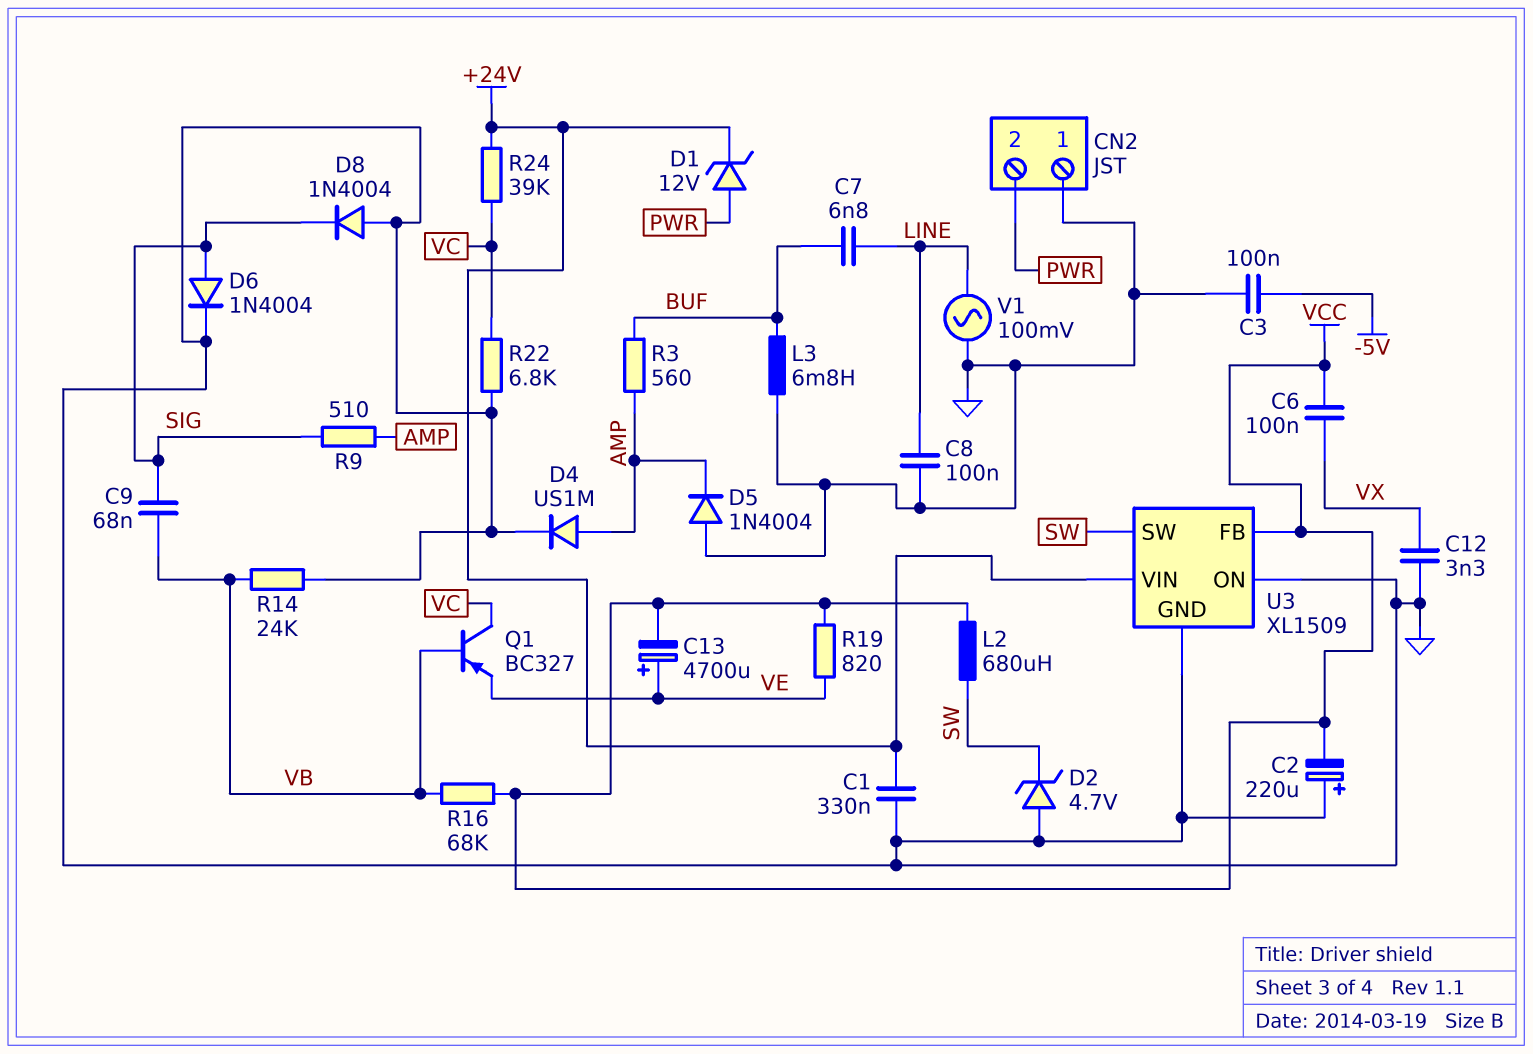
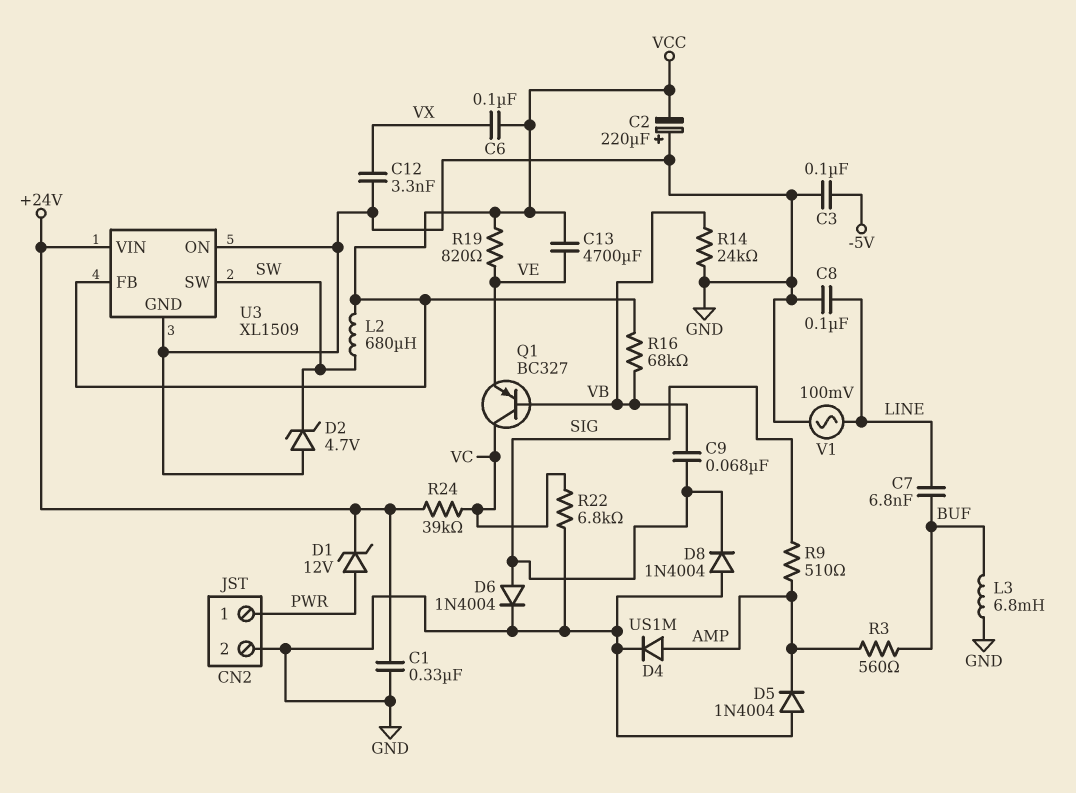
C13: 4700uF (plus VE, minus VCC) -> 4700uF (VCC, VE)
CN2 pin 1: GND -> PWR
CN2 pin 2: PWR -> GND

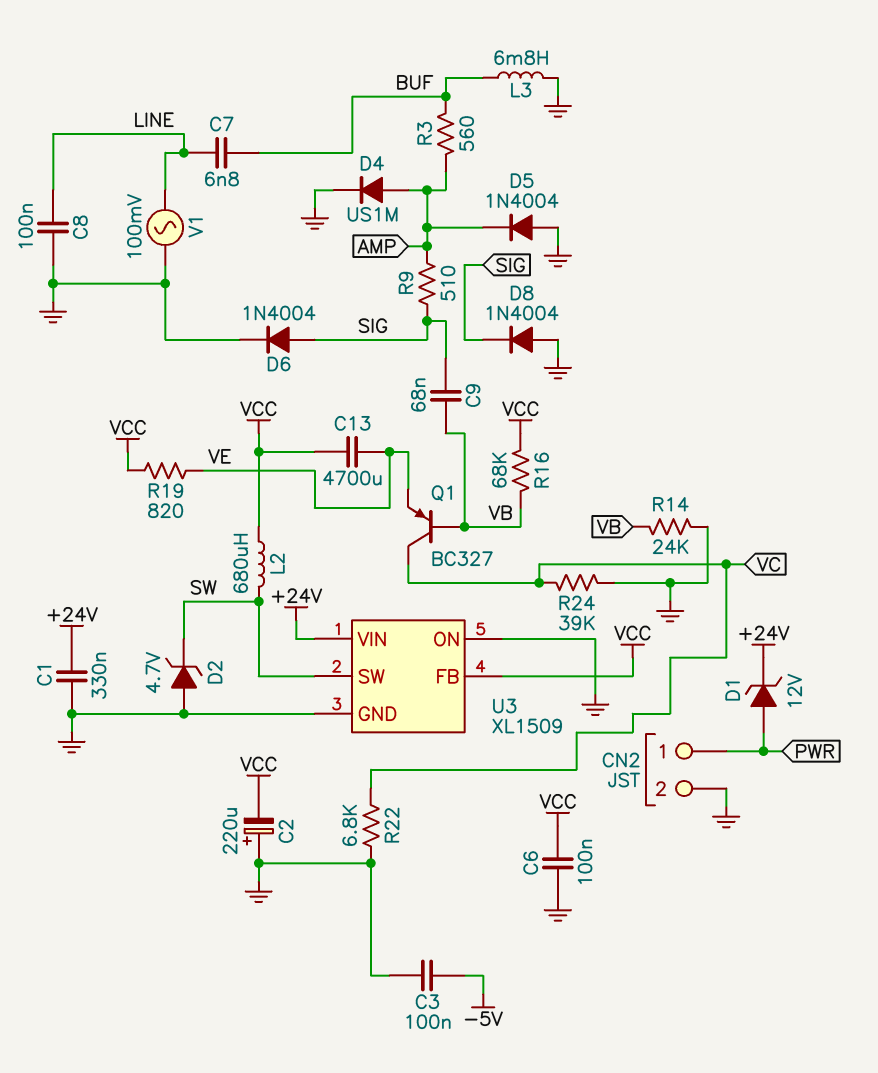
C6: 100nF (VCC, VX) -> 100nF (GND, VCC)
C12: 3.3nF (GND, VX) -> none
R24: 39k (+24V, VC) -> 39k (GND, VC)

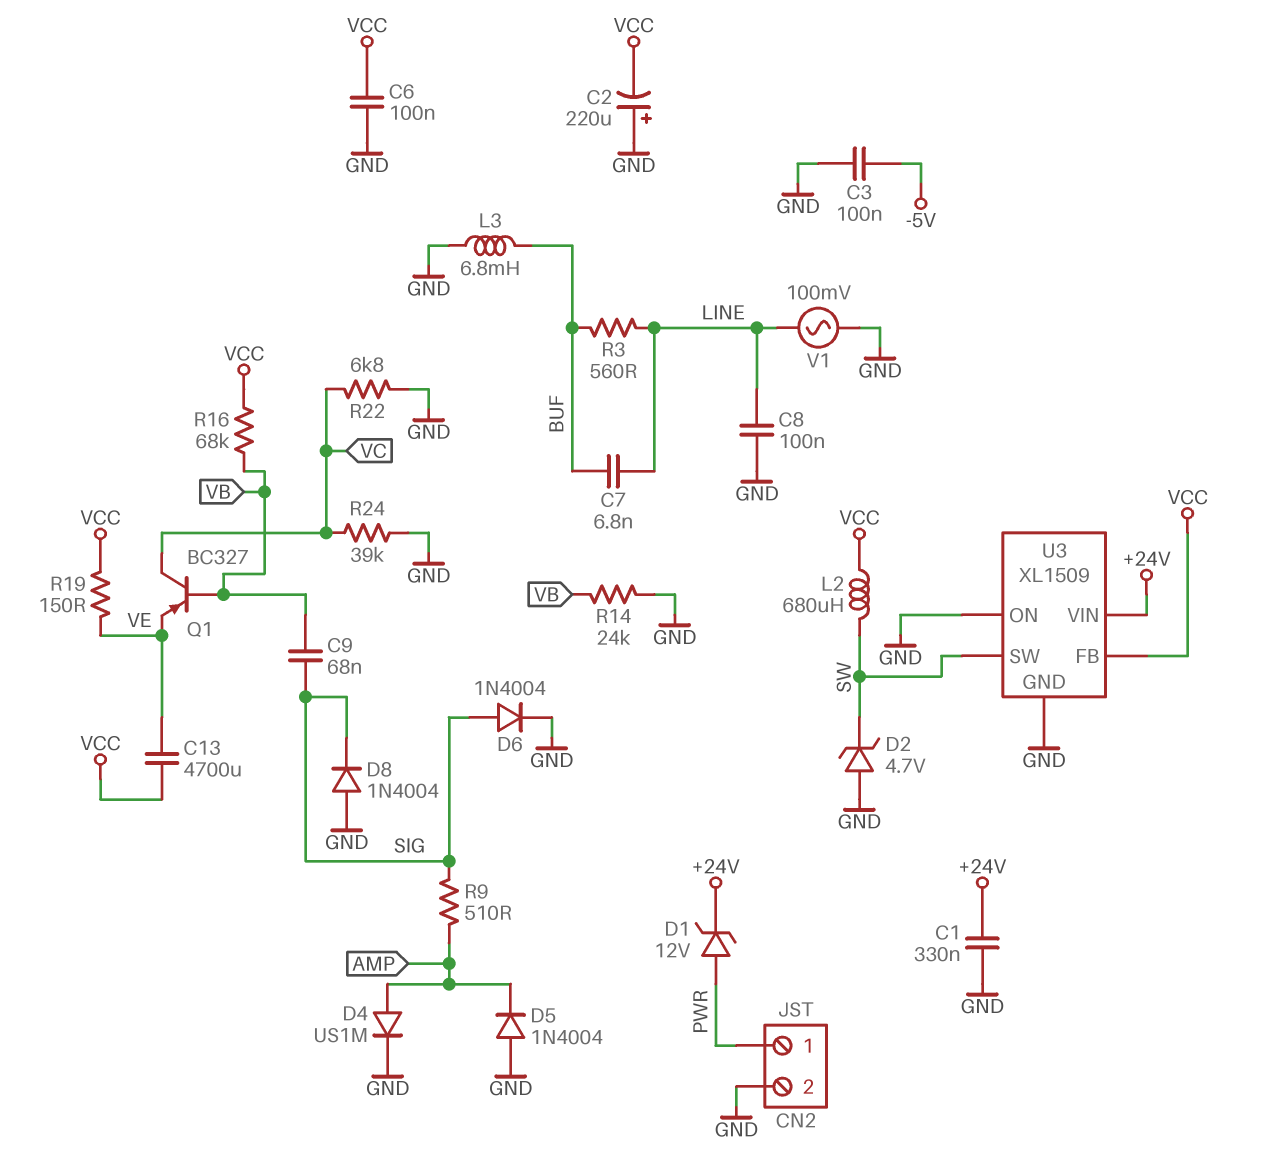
R3: 560 (AMP, BUF) -> 560 (BUF, LINE)
R19: 820 (VCC, VE) -> 150 (VCC, VE)

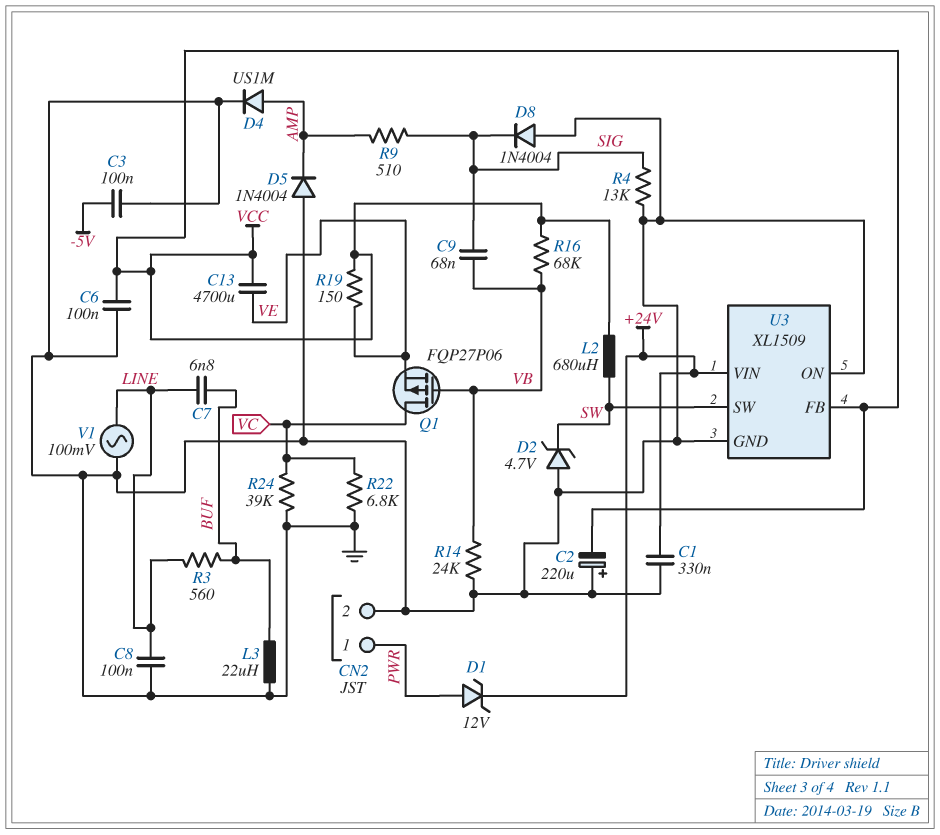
D6: diode 1N4004 (A SIG, K GND) -> none
L3: 6.8mH (BUF, GND) -> 22uH (BUF, GND)
Q1: PNP BC327 (B VB, C VC, E VE) -> PMOS FQP27P06 (G VB, D VC, S VE)
R4: none -> 13k (GND, SIG)

